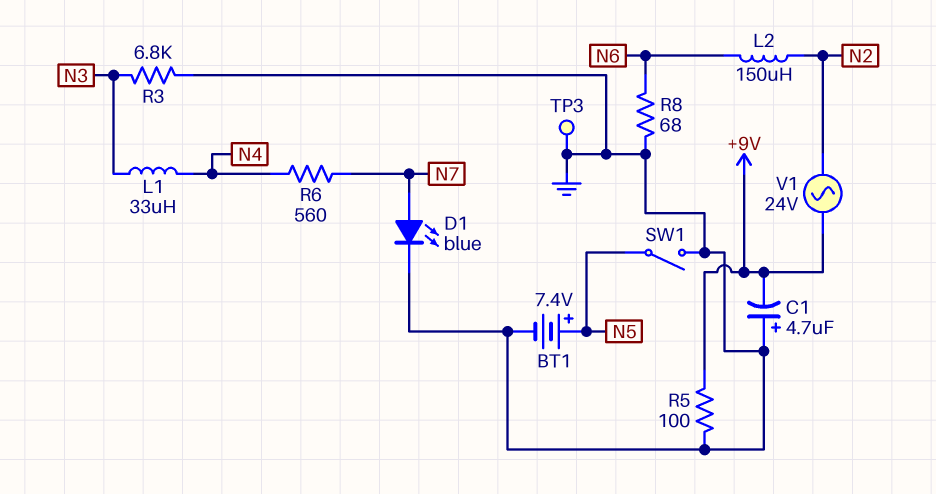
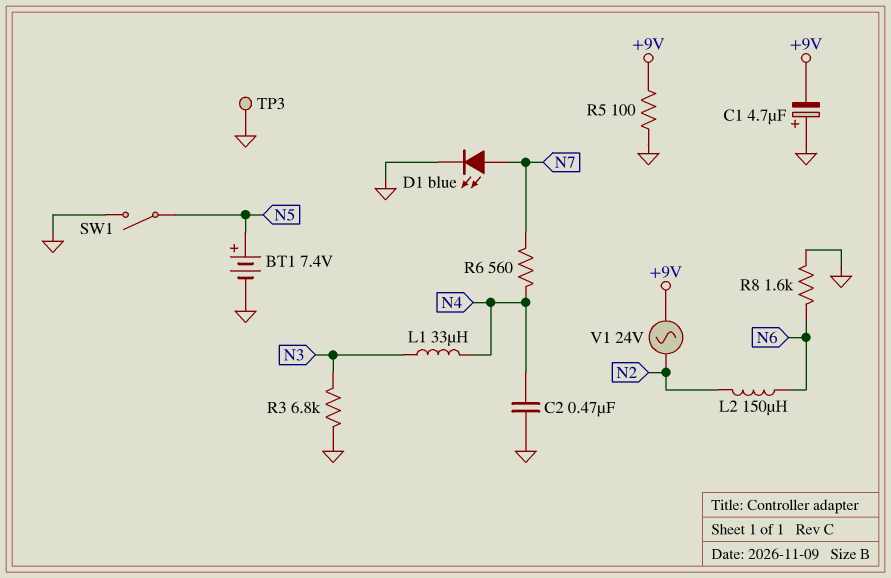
C2: none -> 470nF (GND, N4)
R8: 68 (GND, N6) -> 1.6k (GND, N6)

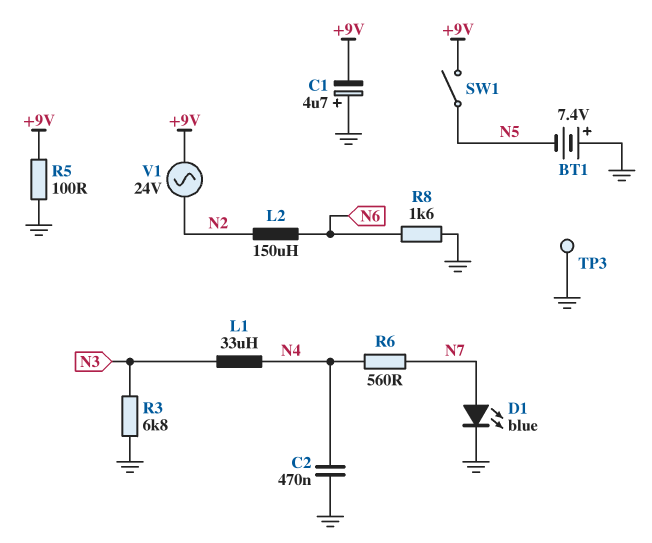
BT1: 7.4V (plus N5, minus GND) -> 7.4V (plus GND, minus N5)
SW1: switch (GND, N5) -> switch (+9V, N5)

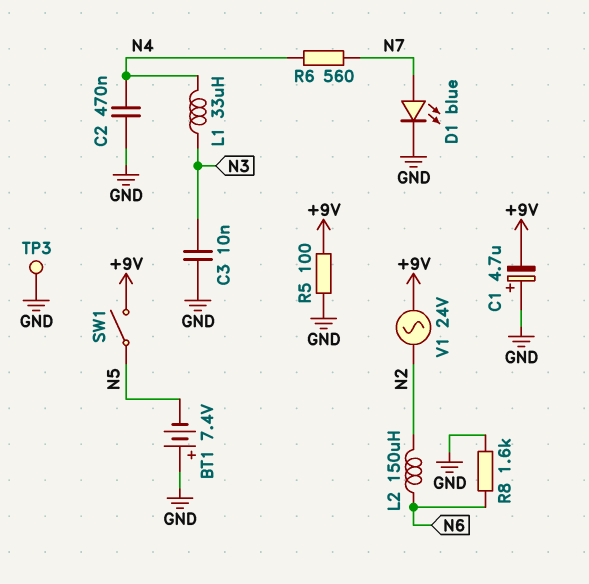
C3: none -> 10nF (GND, N3)
R3: 6.8k (GND, N3) -> none

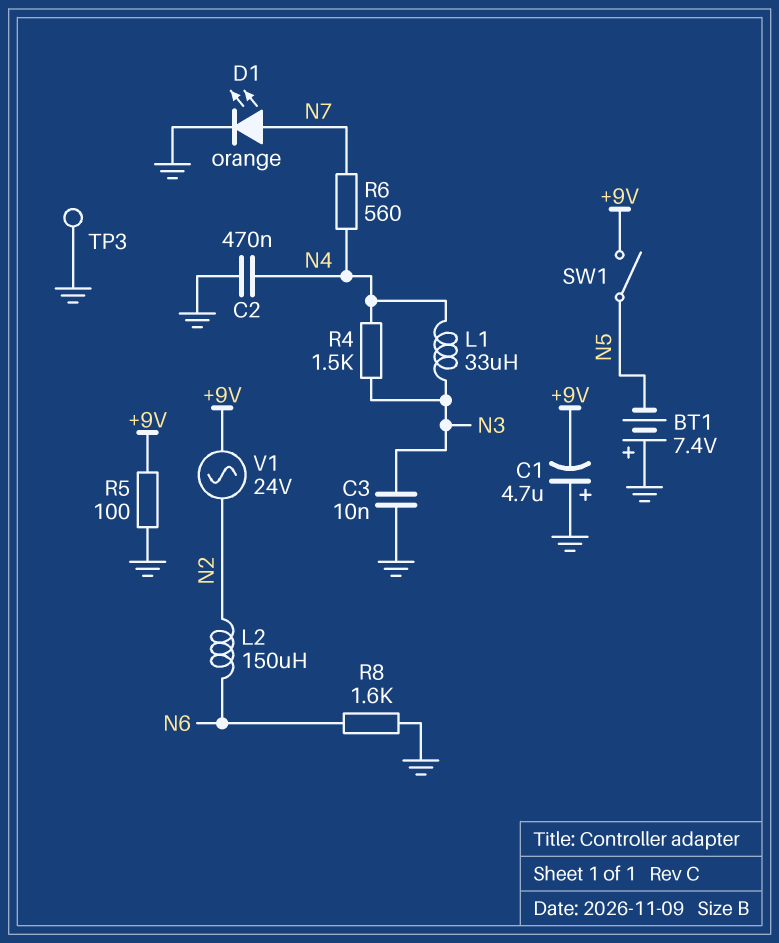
D1: LED blue (A N7, K GND) -> LED orange (A N7, K GND)
R4: none -> 1.5k (N3, N4)

